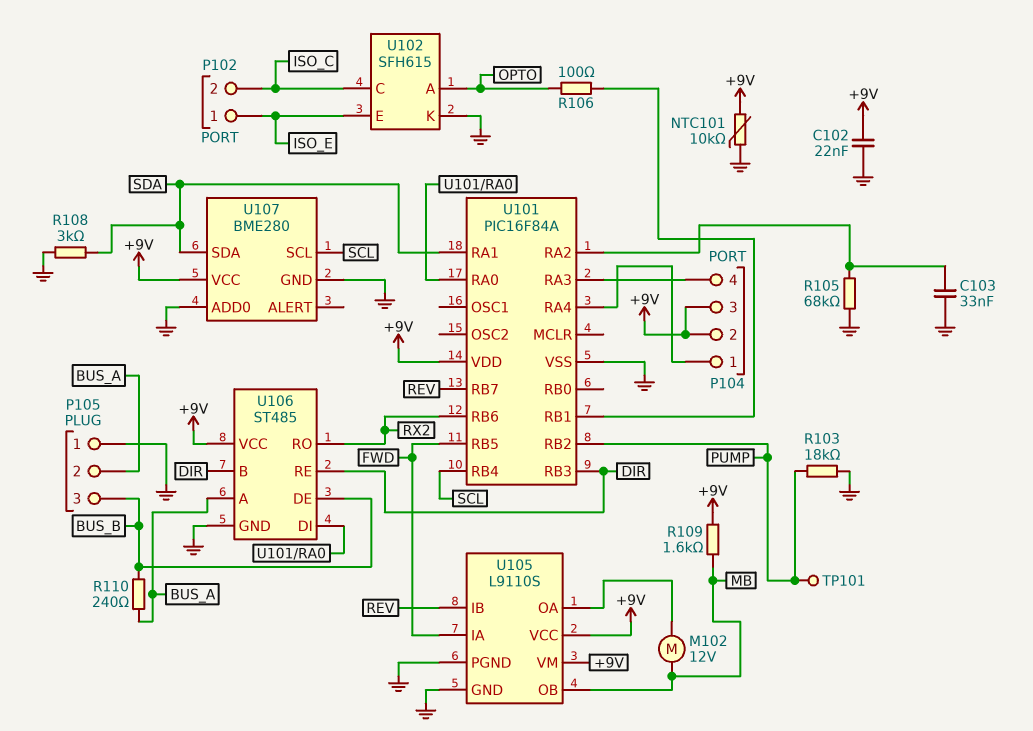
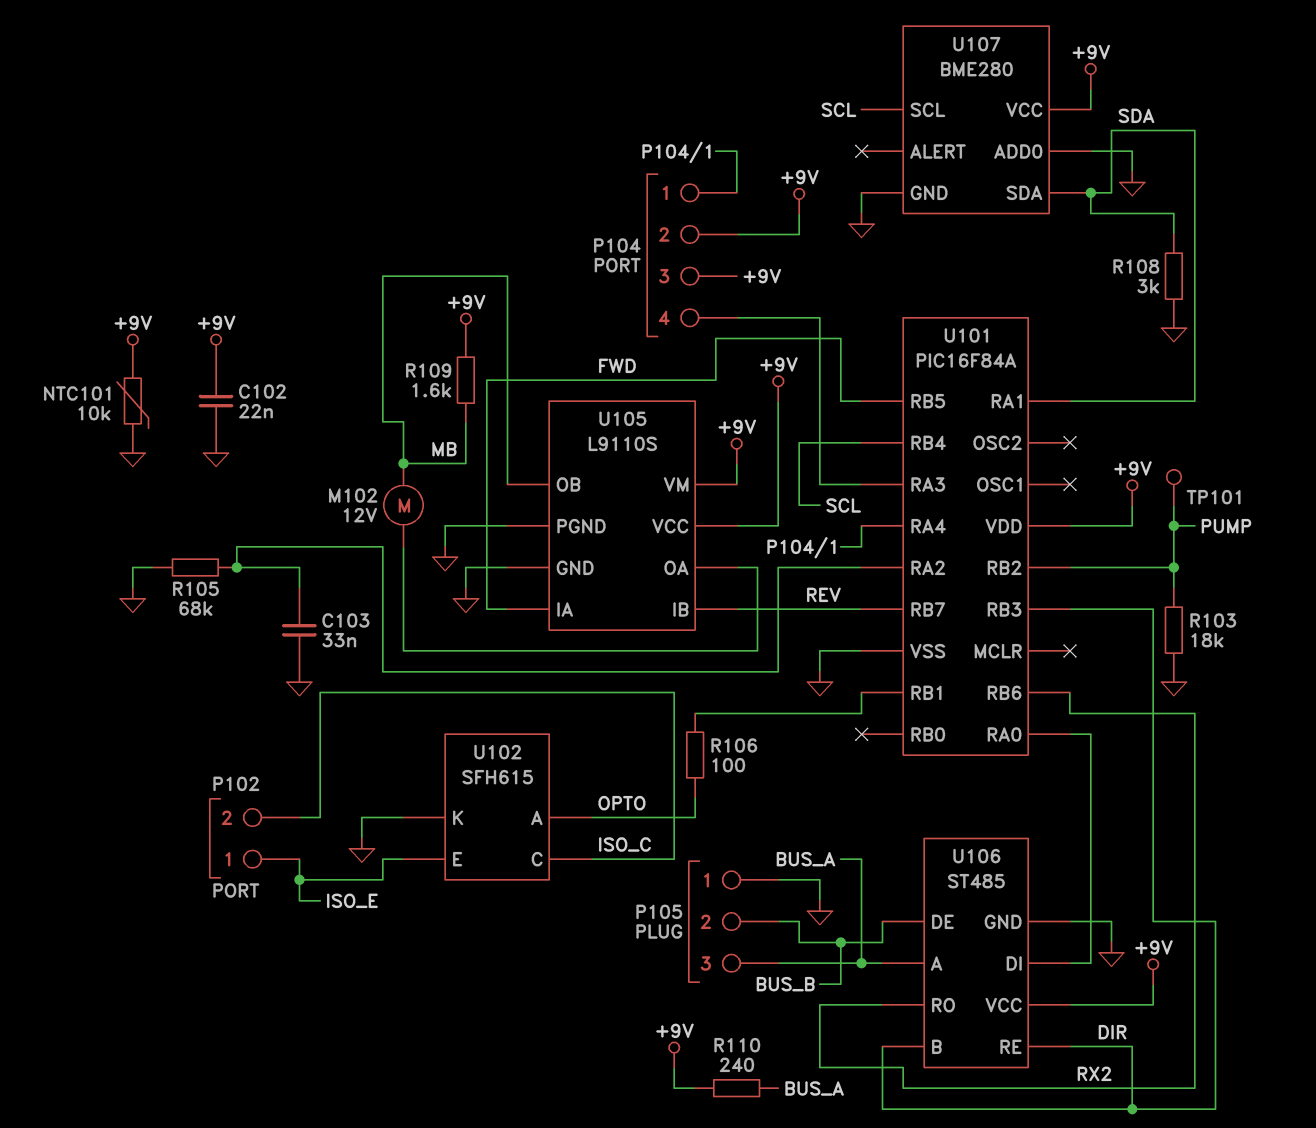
P105 pin 2: BUS_A -> BUS_B
P105 pin 3: BUS_B -> BUS_A
R110: 240 (BUS_A, BUS_B) -> 240 (+9V, BUS_A)

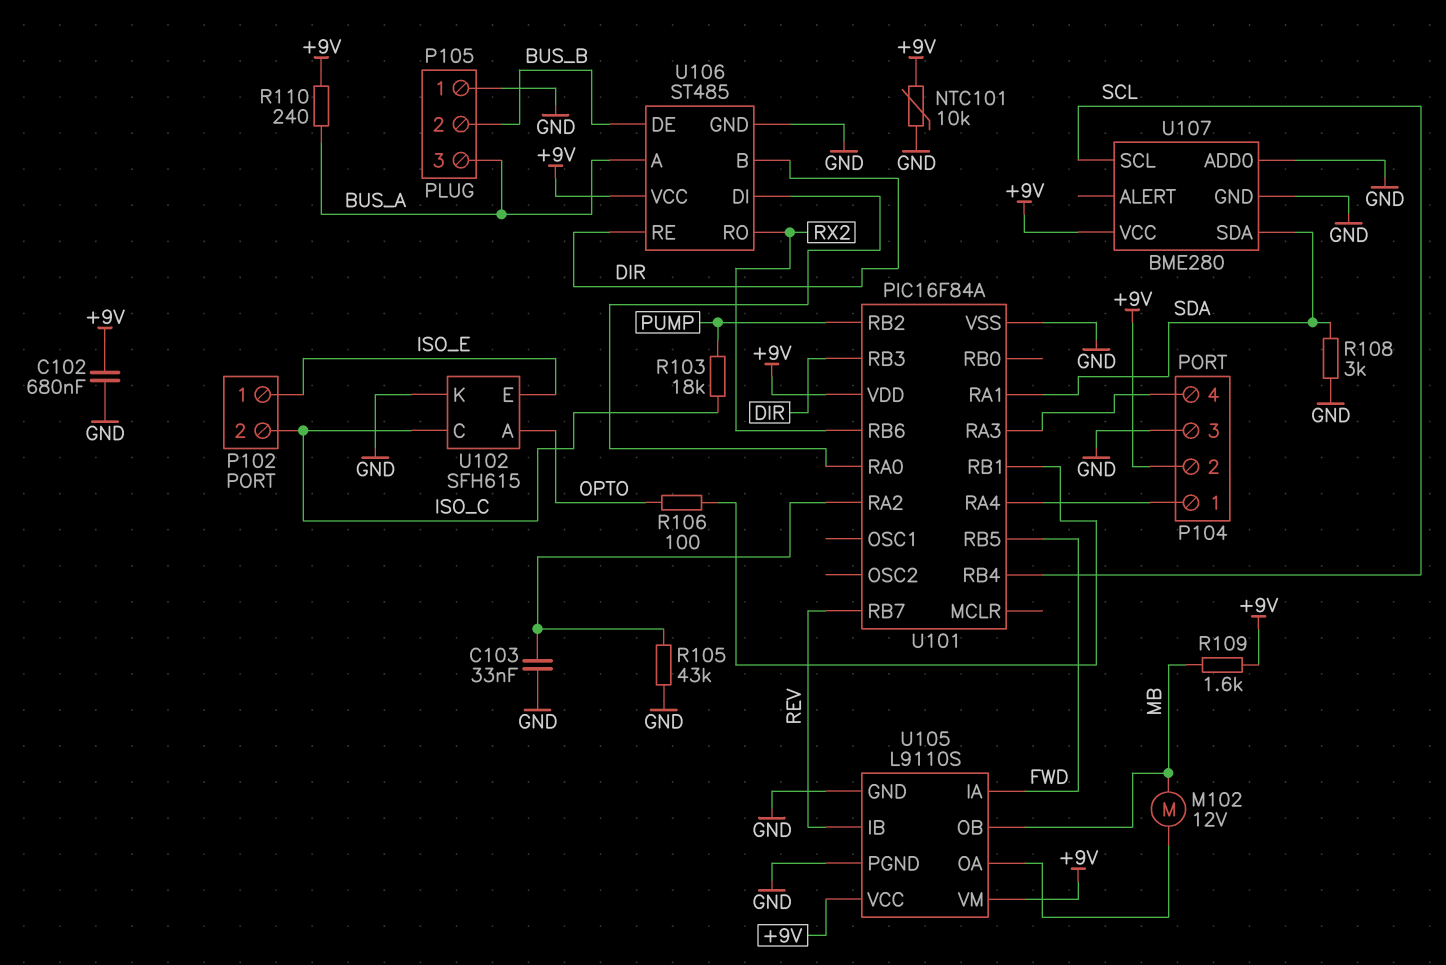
C102: 22nF (+9V, GND) -> 680nF (+9V, GND)
P104 pin 3: +9V -> GND
R103: 18k (GND, PUMP) -> 18k (ISO_C, PUMP)
R105: 68k (GND, U101/RA2) -> 43k (GND, U101/RA2)
TP101: test point (PUMP) -> none

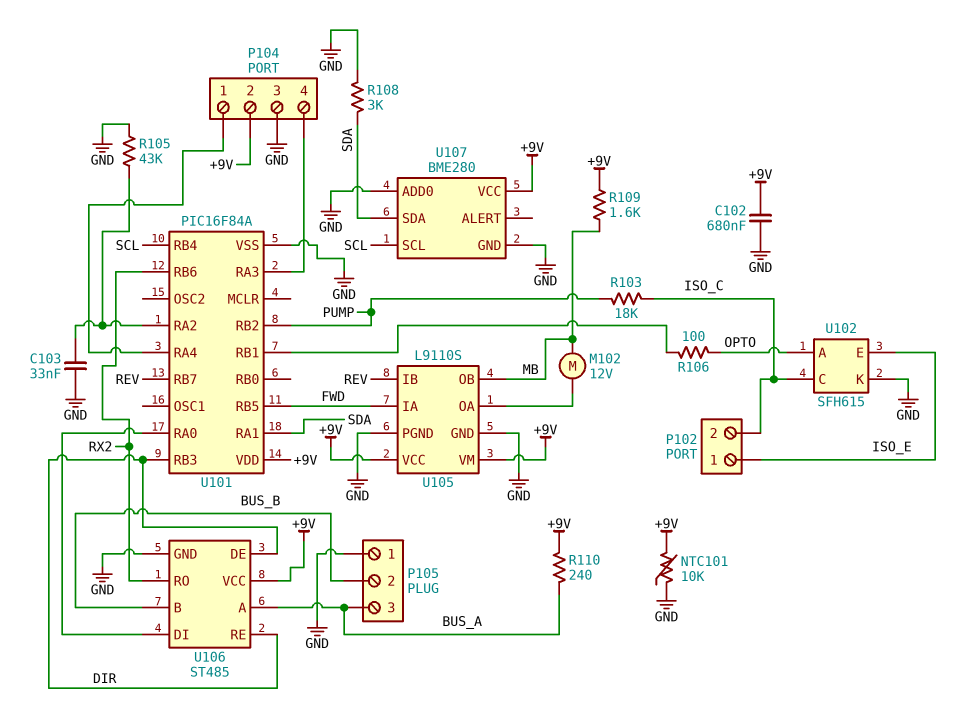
U106 pin B: DIR -> BUS_B
U106 pin DE: BUS_B -> DIR

